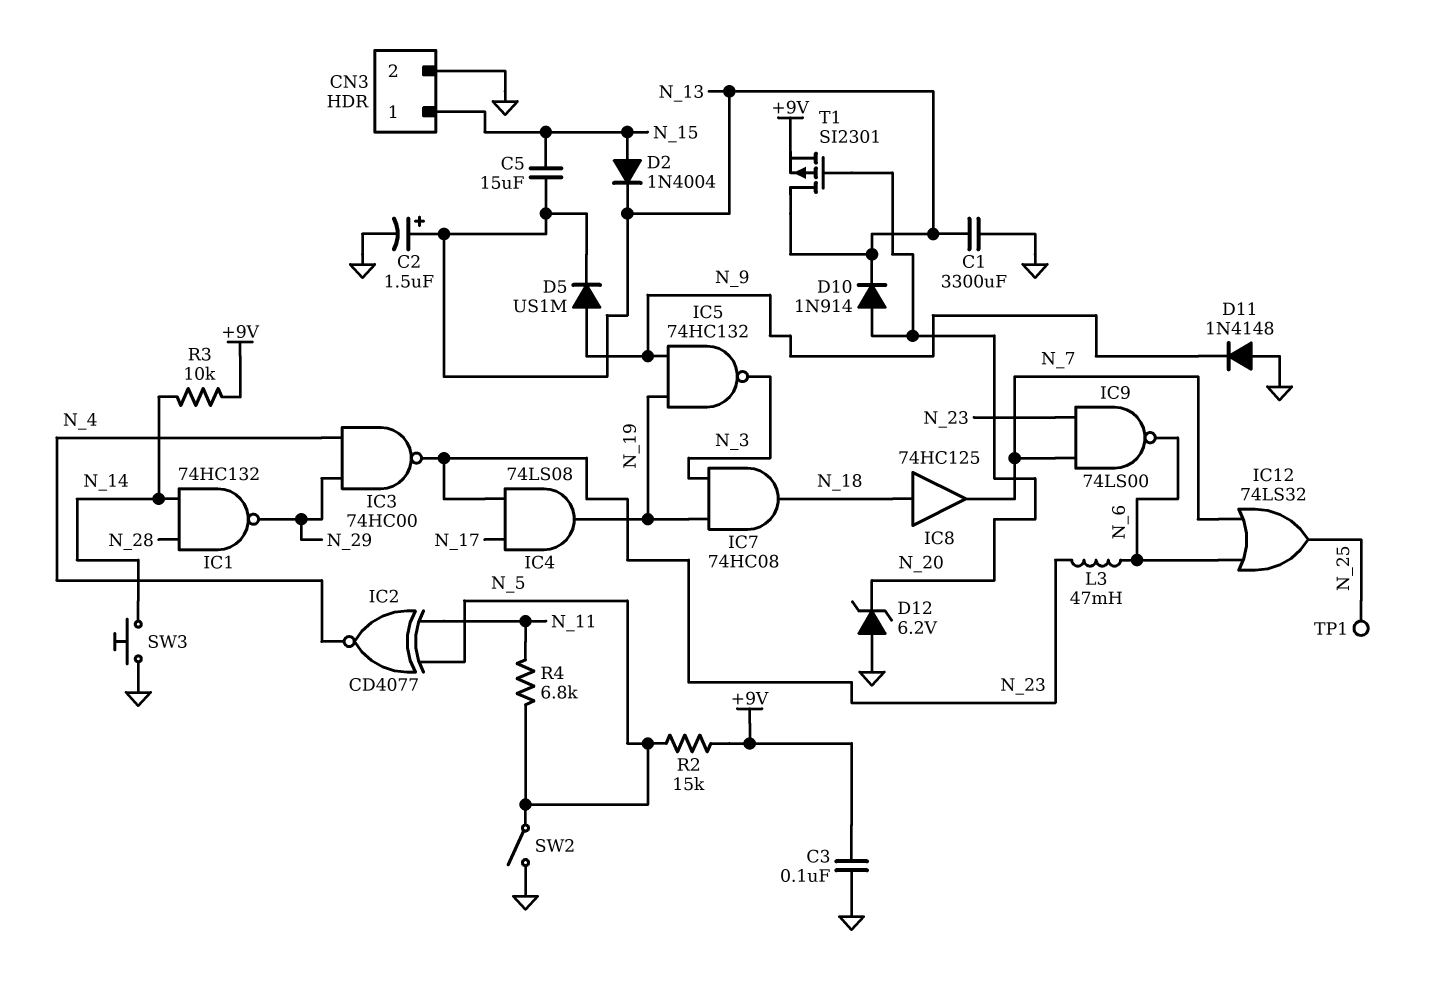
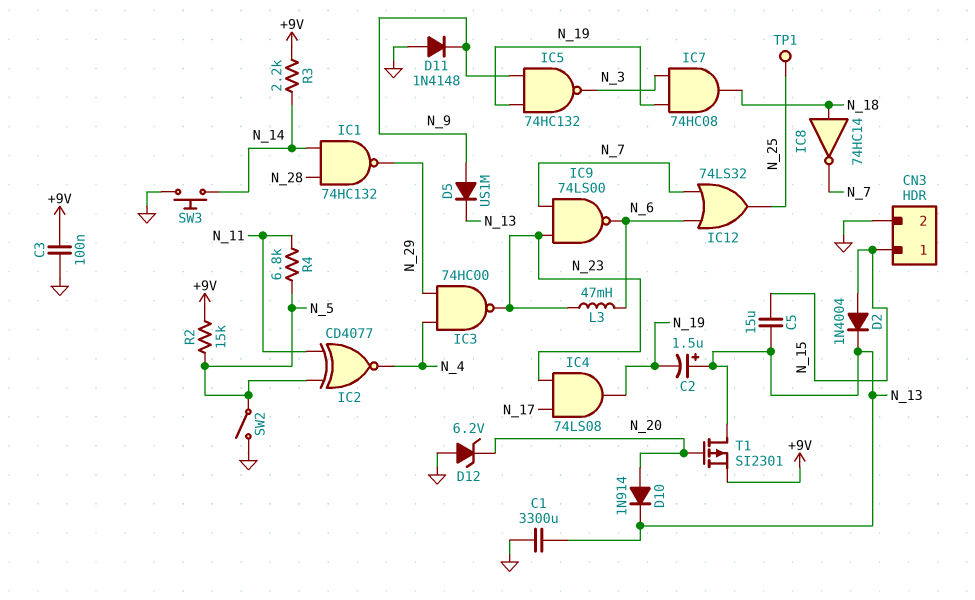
C2: 1.5uF (plus N_13, minus GND) -> 1.5uF (plus N_13, minus N_19)
IC8: buffer 74HC125 (in N_18, out N_7) -> NOT 74HC14 (in N_18, out N_7)
R3: 10k (+9V, N_14) -> 2.2k (+9V, N_14)

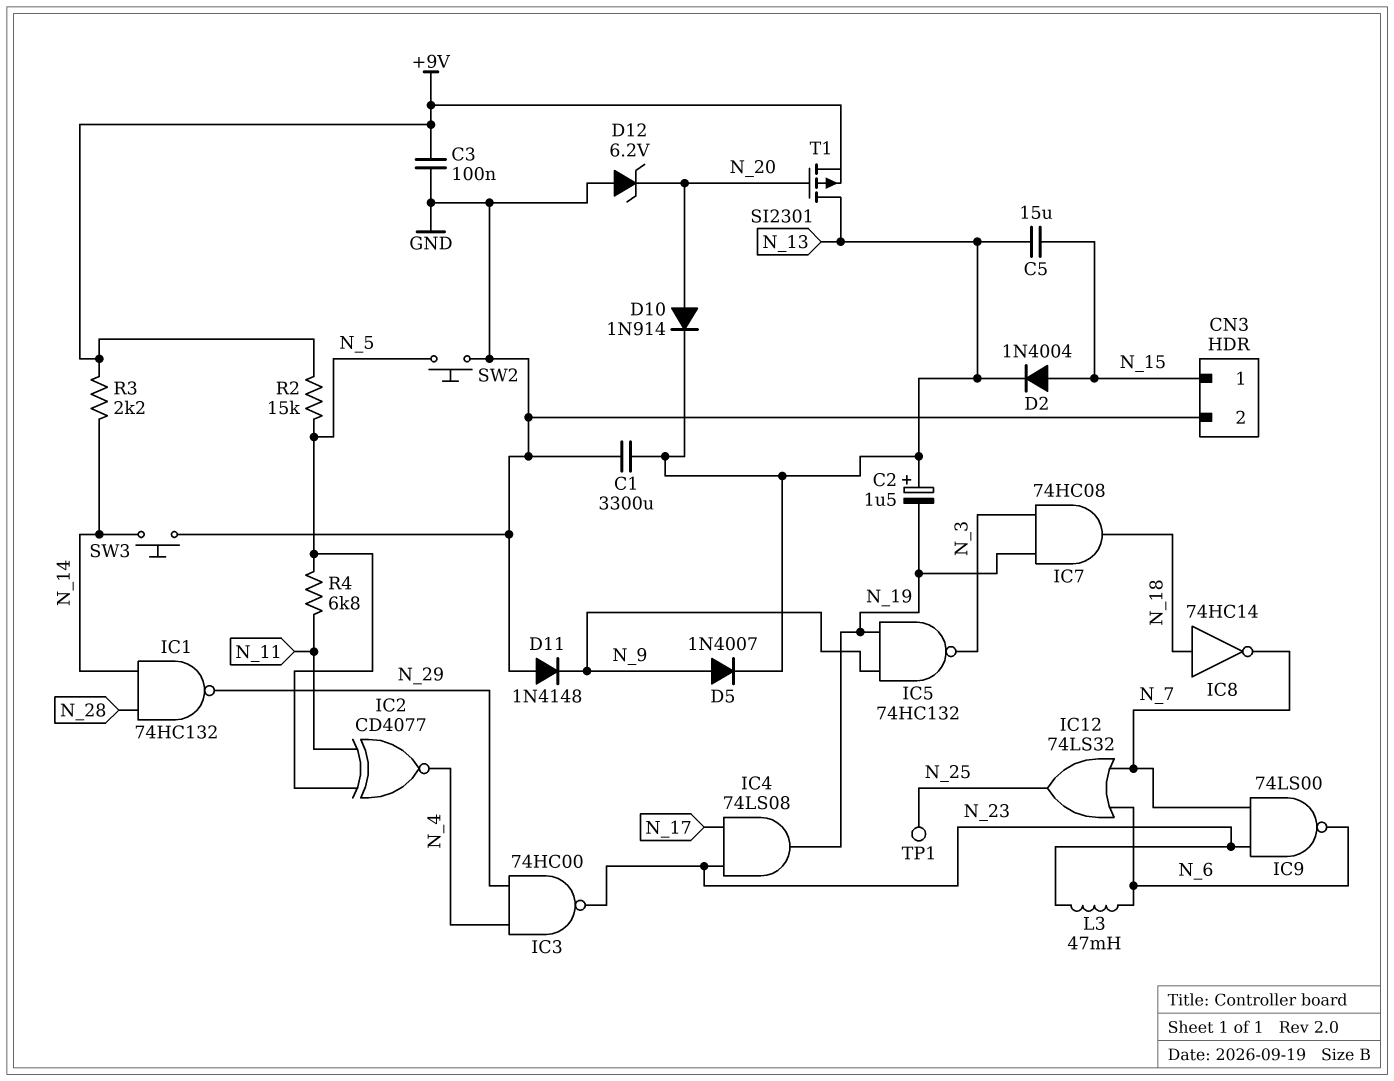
D5: diode US1M (A N_9, K N_13) -> diode 1N4007 (A N_9, K N_13)
SW2: switch (GND, N_5) -> button (GND, N_5)

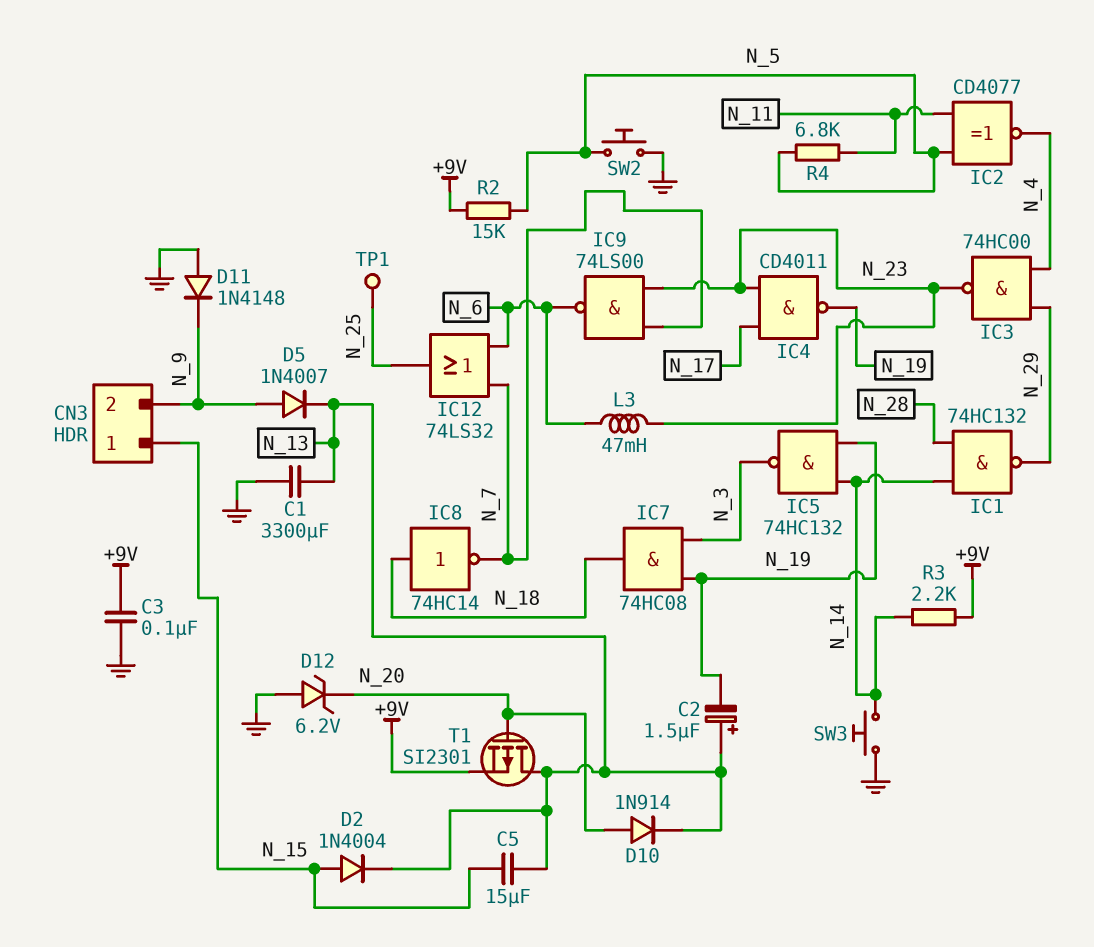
CN3 pin 2: GND -> N_9
IC4: AND 74LS08 (in N_17, in N_23, out N_19) -> NAND CD4011 (in N_17, in N_23, out N_19)
IC5: NAND 74HC132 (in N_9, in N_19, out N_3) -> NAND 74HC132 (in N_14, in N_19, out N_3)

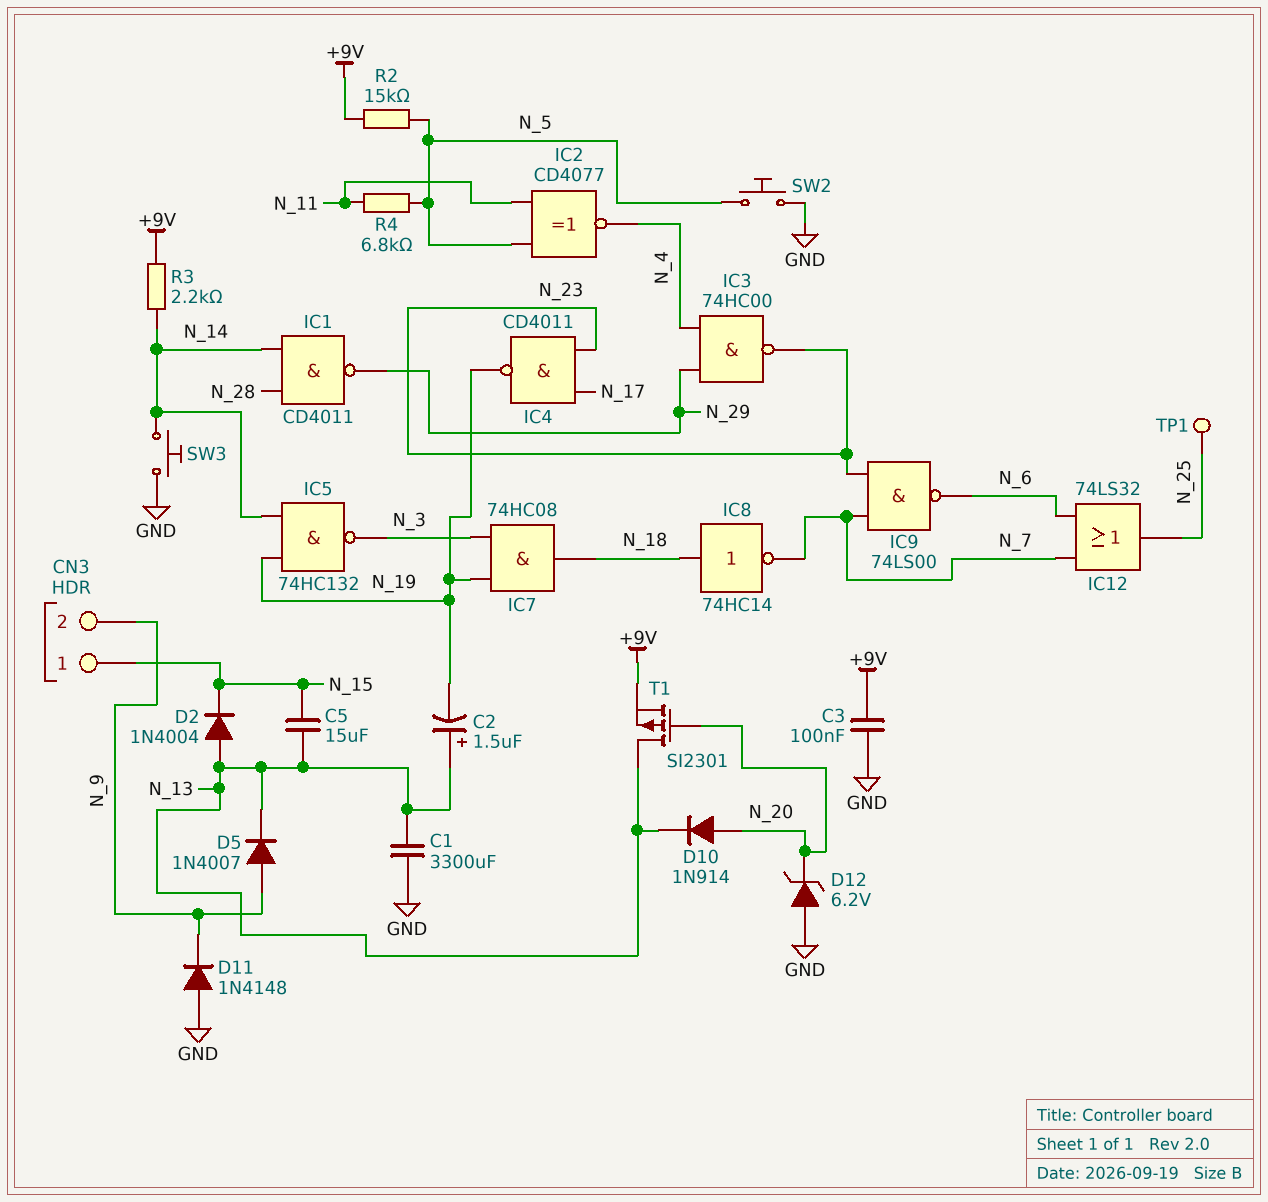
D2: diode 1N4004 (A N_15, K N_13) -> diode 1N4004 (A N_13, K N_15)
IC1: NAND 74HC132 (in N_14, in N_28, out N_29) -> NAND CD4011 (in N_14, in N_28, out N_29)
L3: 47mH (N_6, N_23) -> none

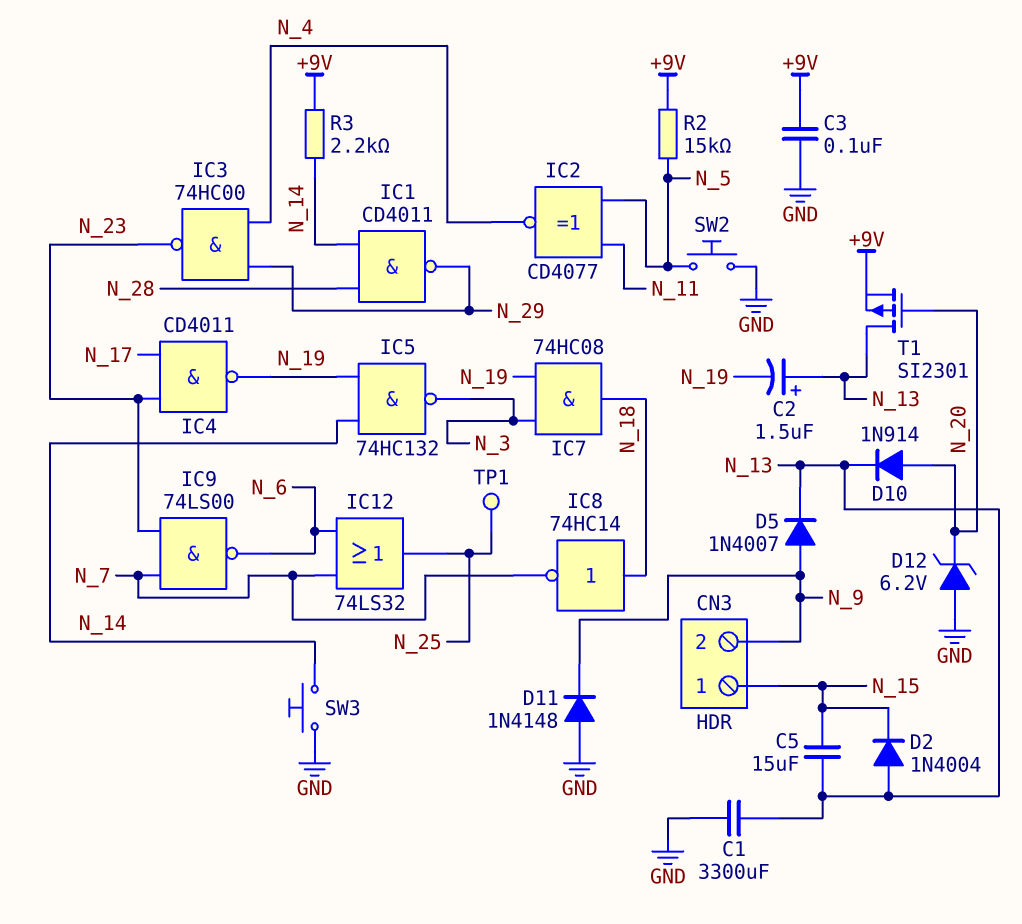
R4: 6.8k (N_5, N_11) -> none

